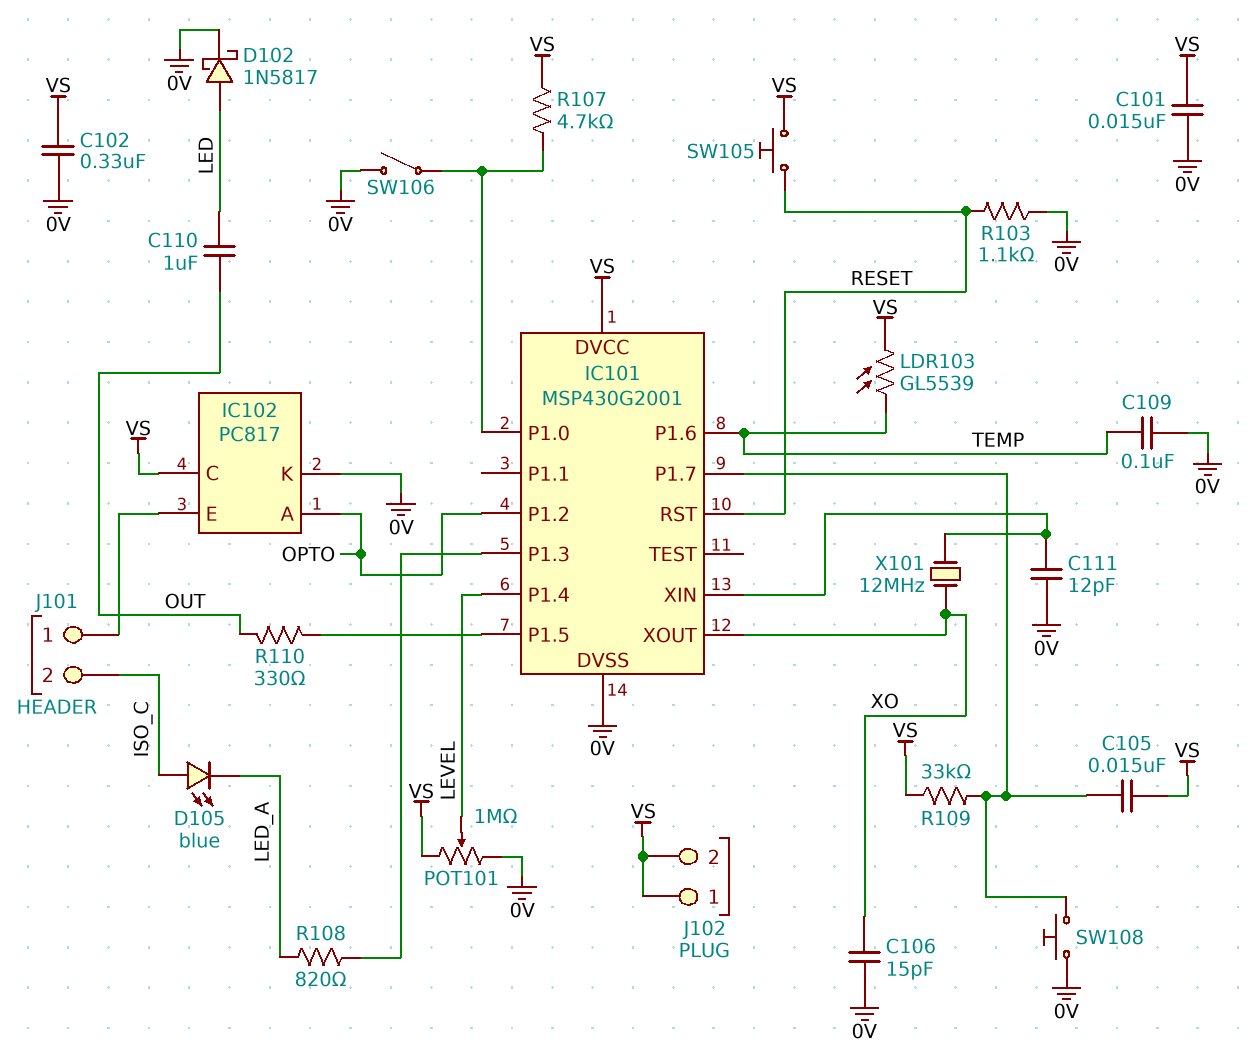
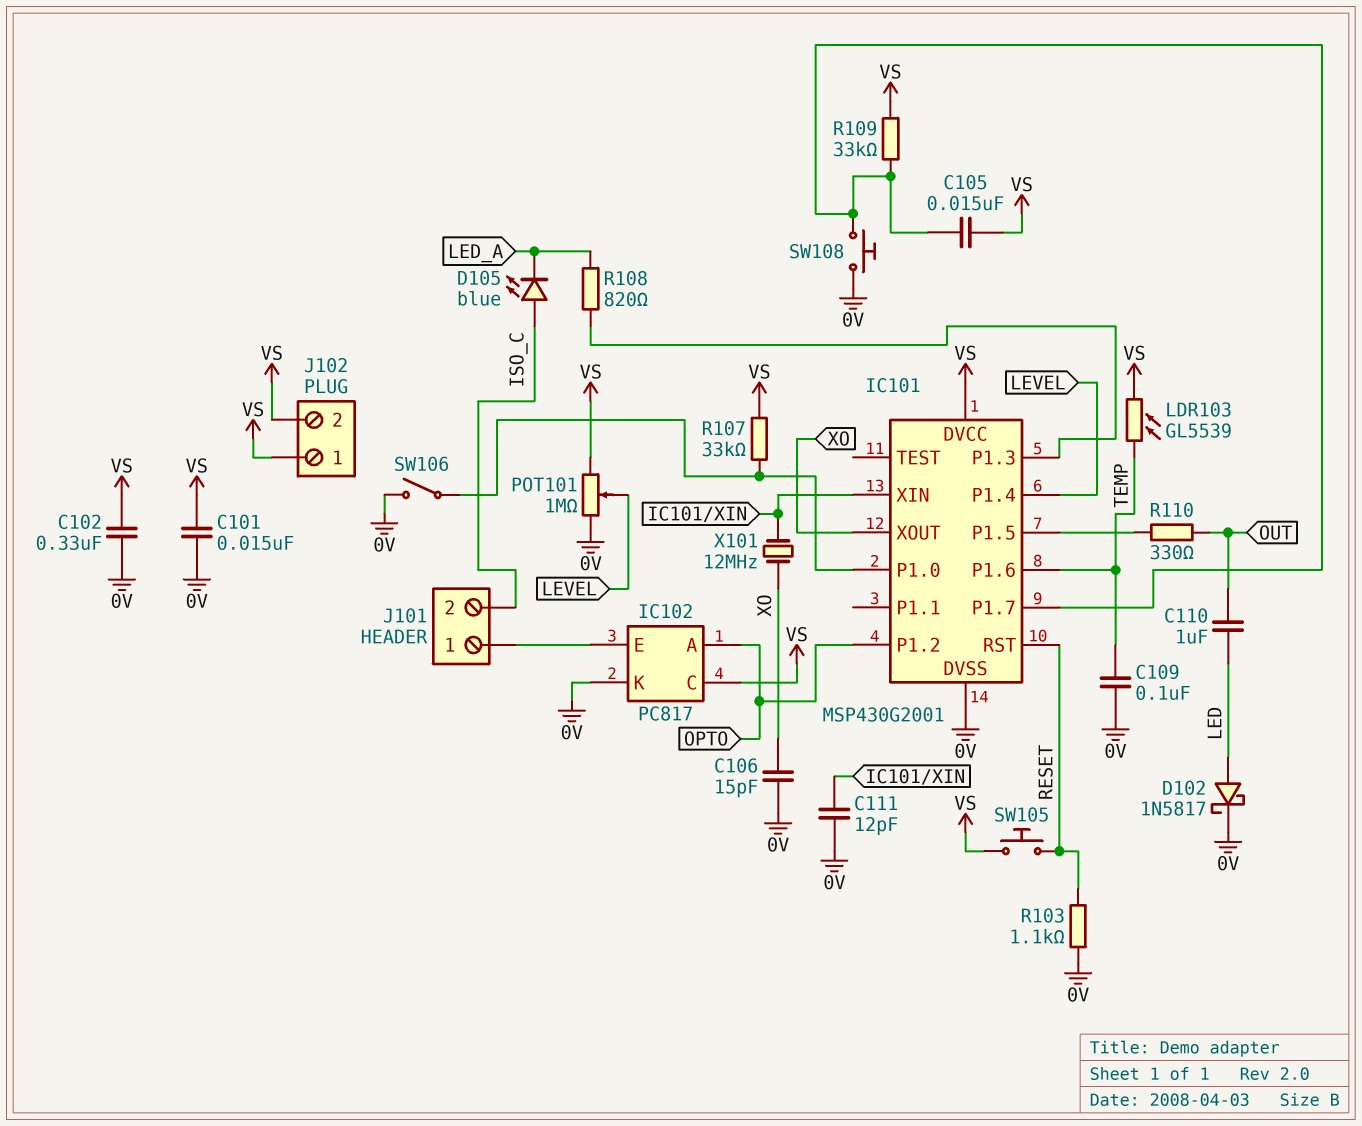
R107: 4.7k (IC101/P1.0, VS) -> 33k (IC101/P1.0, VS)

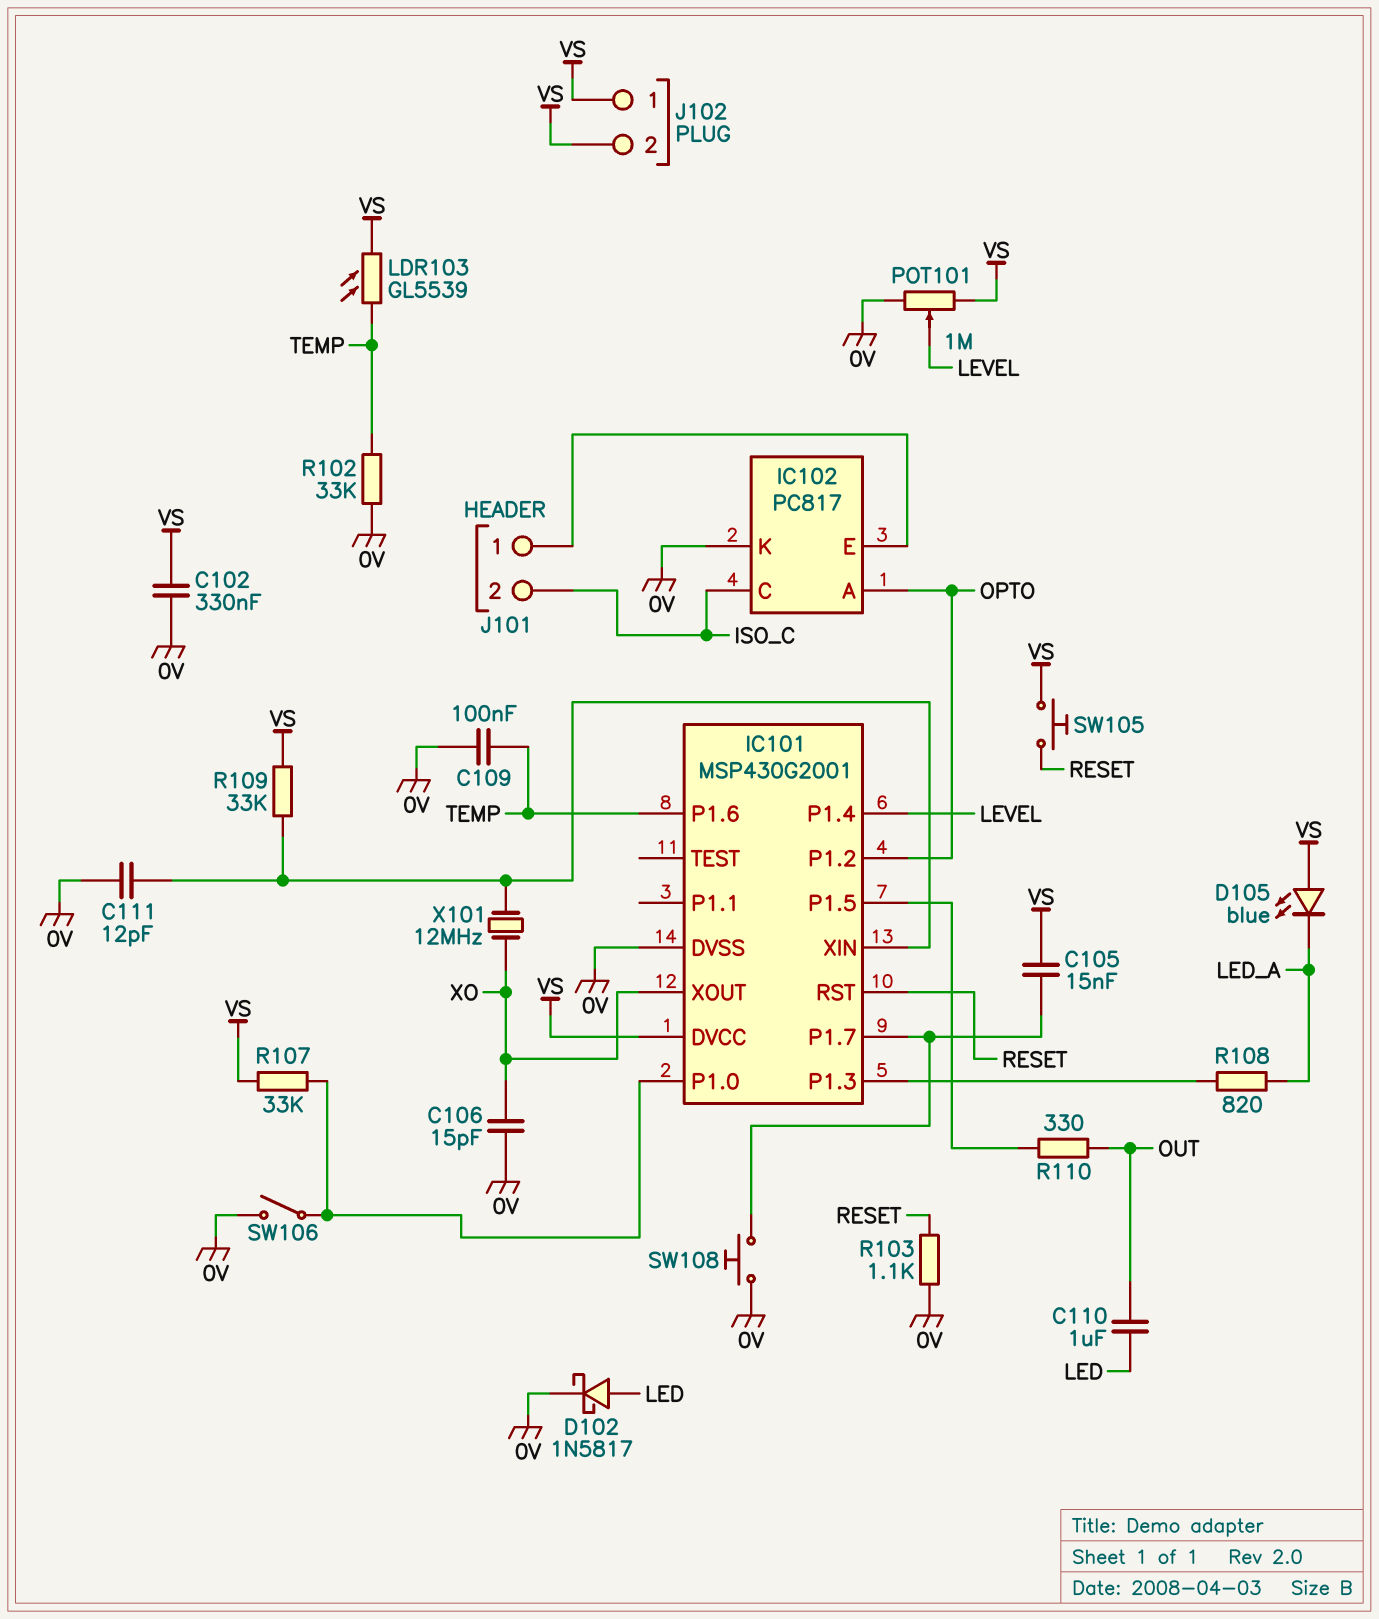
C101: 15nF (0V, VS) -> none
D105: LED blue (A ISO_C, K LED_A) -> LED blue (A VS, K LED_A)
IC102 pin C: VS -> ISO_C
R102: none -> 33k (0V, TEMP)
R109: 33k (IC101/P1.7, VS) -> 33k (IC101/XIN, VS)

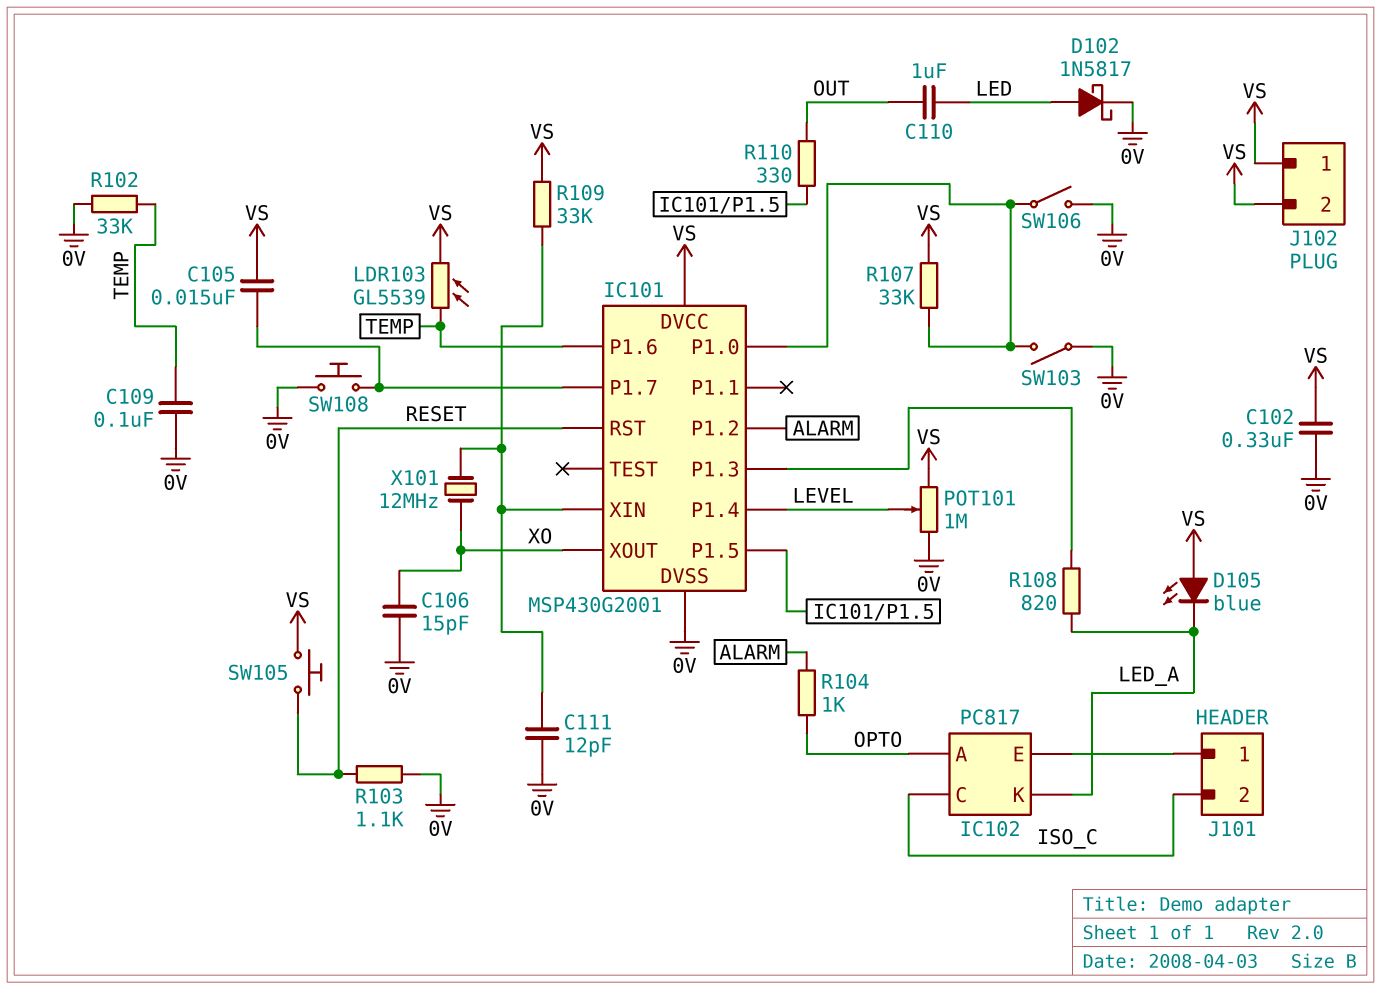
IC101 pin P1.2: OPTO -> ALARM
IC102 pin K: 0V -> LED_A
R104: none -> 1k (ALARM, OPTO)
SW103: none -> switch (0V, IC101/P1.0)

